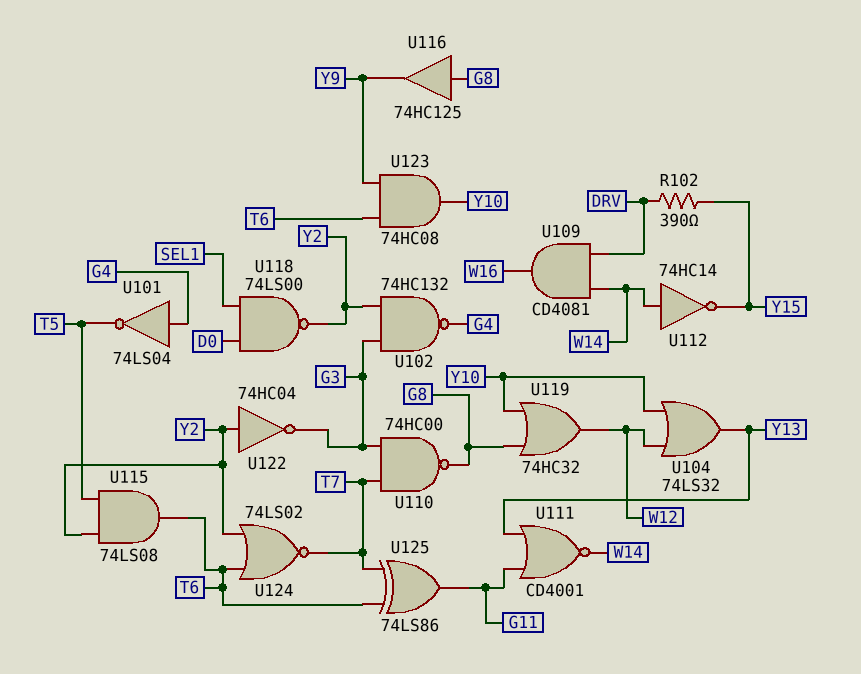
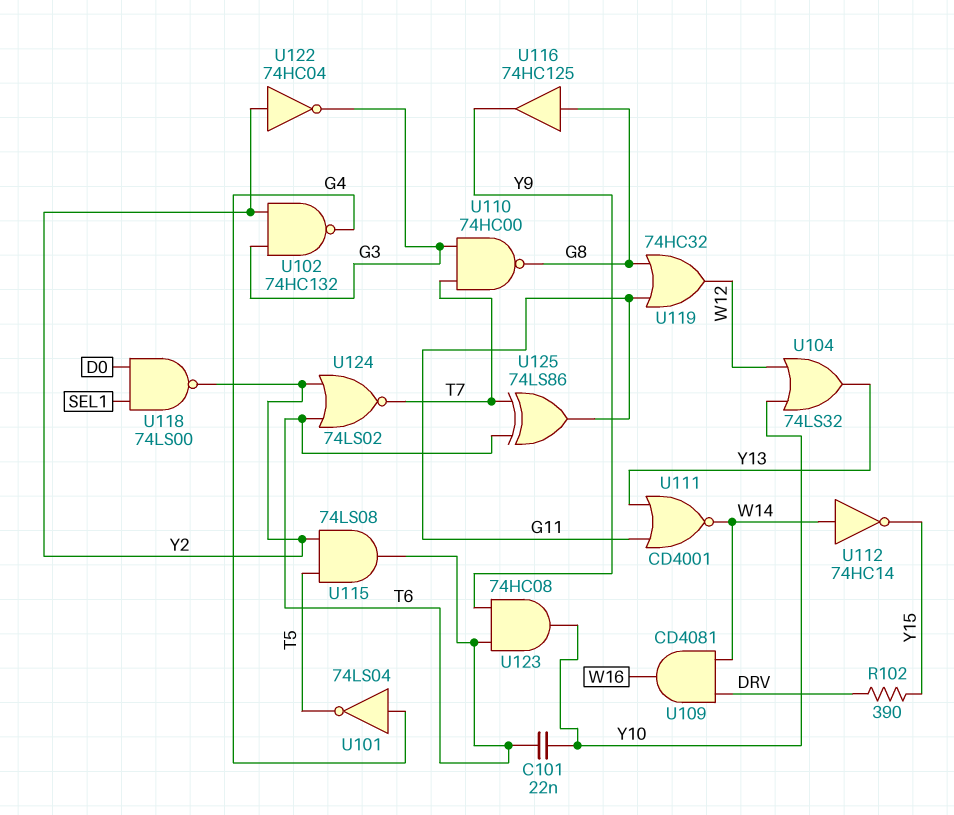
C101: none -> 22nF (T6, Y10)
U119: OR 74HC32 (in G8, in Y10, out W12) -> OR 74HC32 (in G8, in G11, out W12)

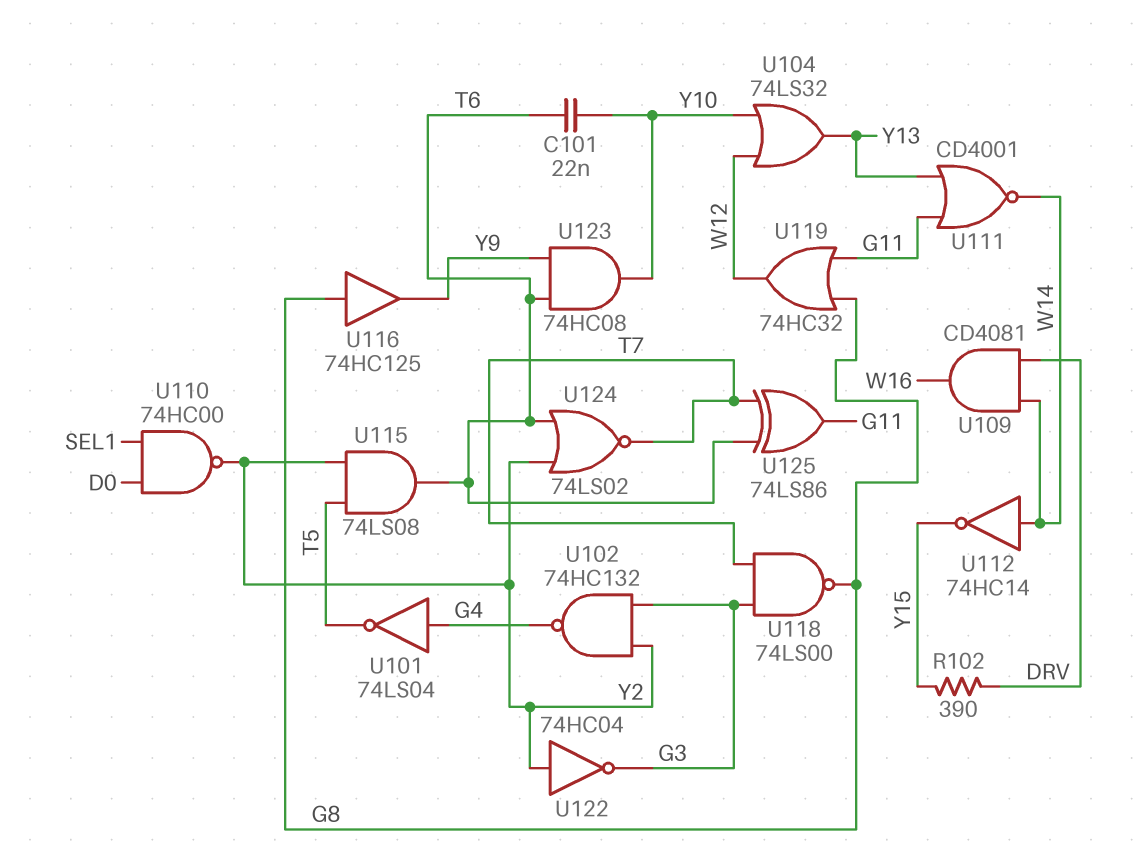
U110: NAND 74HC00 (in G3, in T7, out G8) -> NAND 74HC00 (in D0, in SEL1, out Y2)
U118: NAND 74LS00 (in D0, in SEL1, out Y2) -> NAND 74LS00 (in G3, in T7, out G8)

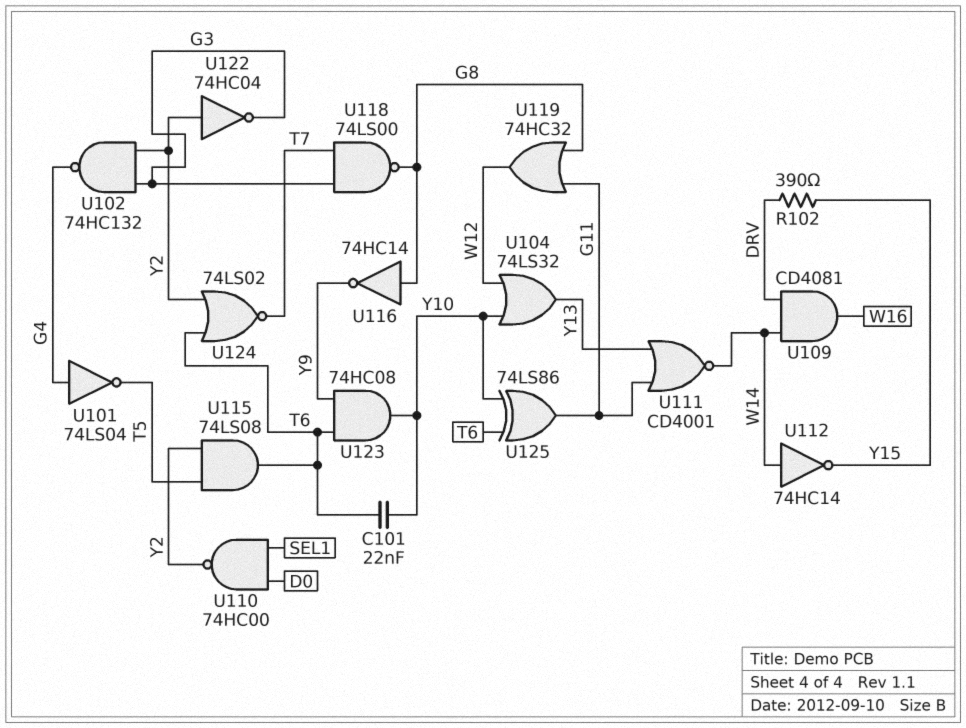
U116: buffer 74HC125 (in G8, out Y9) -> NOT 74HC14 (in G8, out Y9)
U125: XOR 74LS86 (in T6, in T7, out G11) -> XOR 74LS86 (in T6, in Y10, out G11)

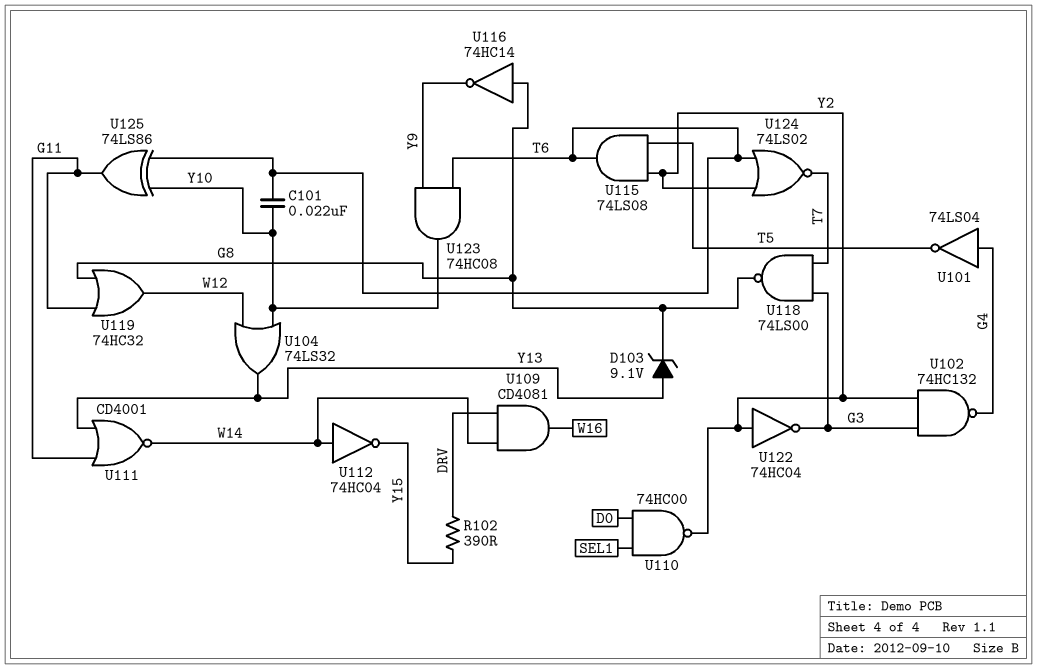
D103: none -> zener 9.1V (A Y13, K G8)
U112: NOT 74HC14 (in W14, out Y15) -> NOT 74HC04 (in W14, out Y15)

